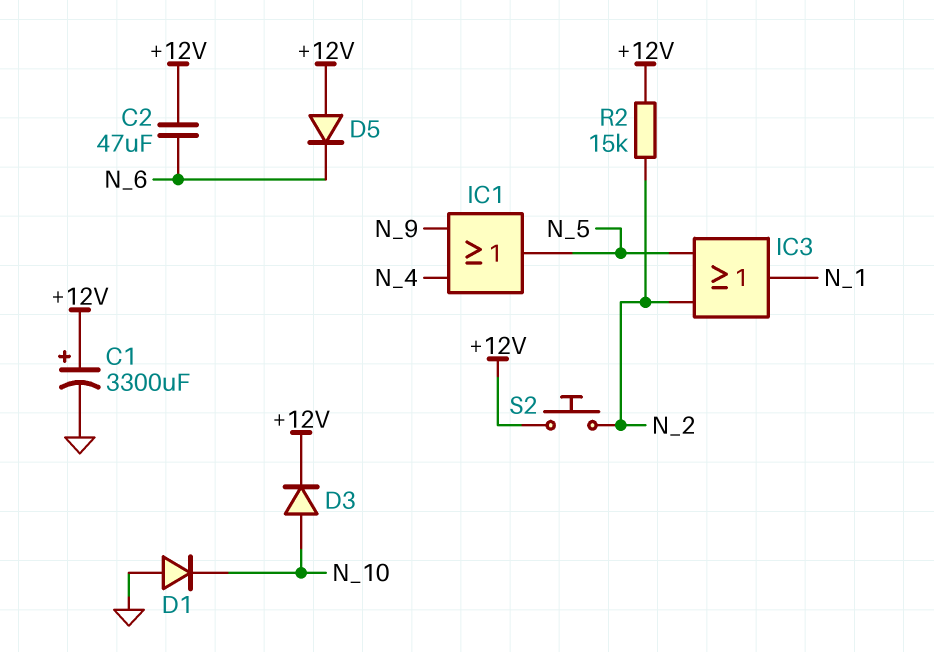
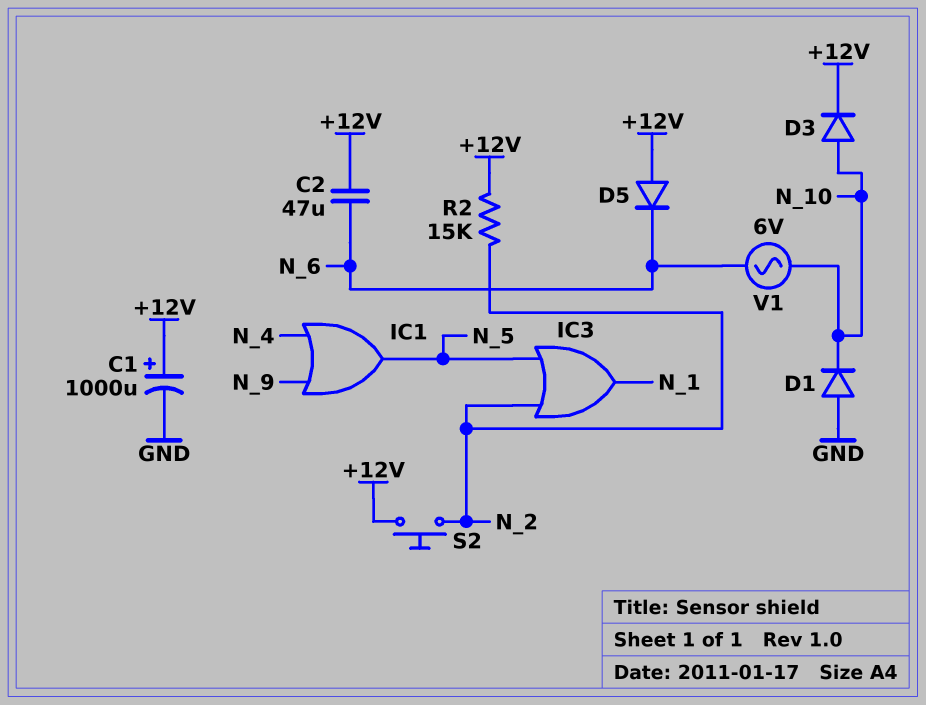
C1: 3300uF (plus +12V, minus GND) -> 1000uF (plus +12V, minus GND)
V1: none -> AC 6V (N_6, N_10)

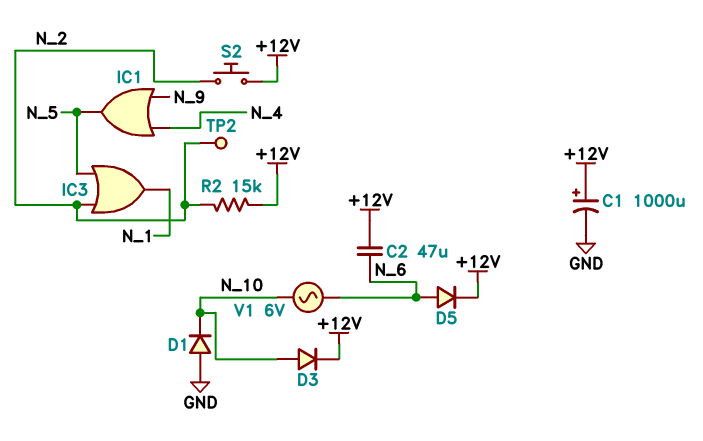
D5: diode (A +12V, K N_6) -> diode (A N_6, K +12V)
TP2: none -> test point (N_2)

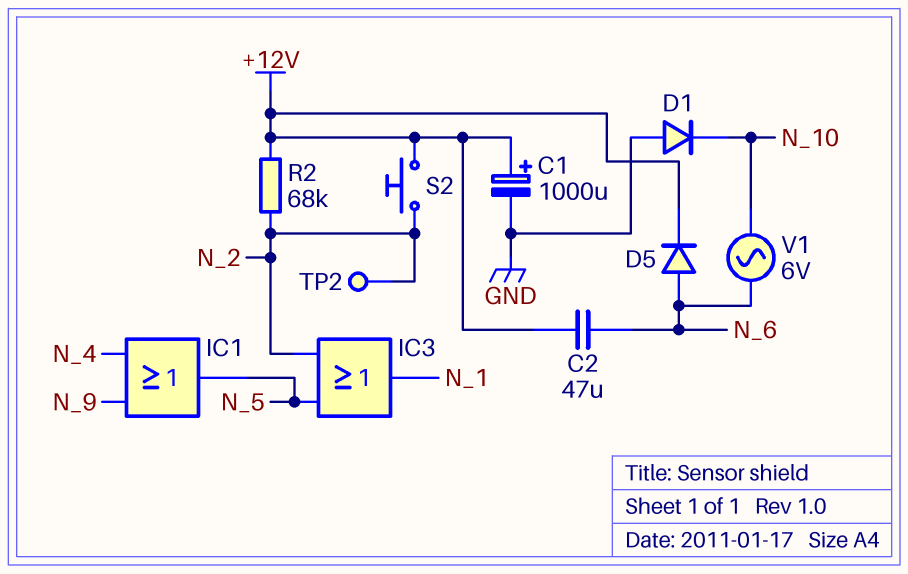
D3: diode (A N_10, K +12V) -> none
R2: 15k (+12V, N_2) -> 68k (+12V, N_2)

